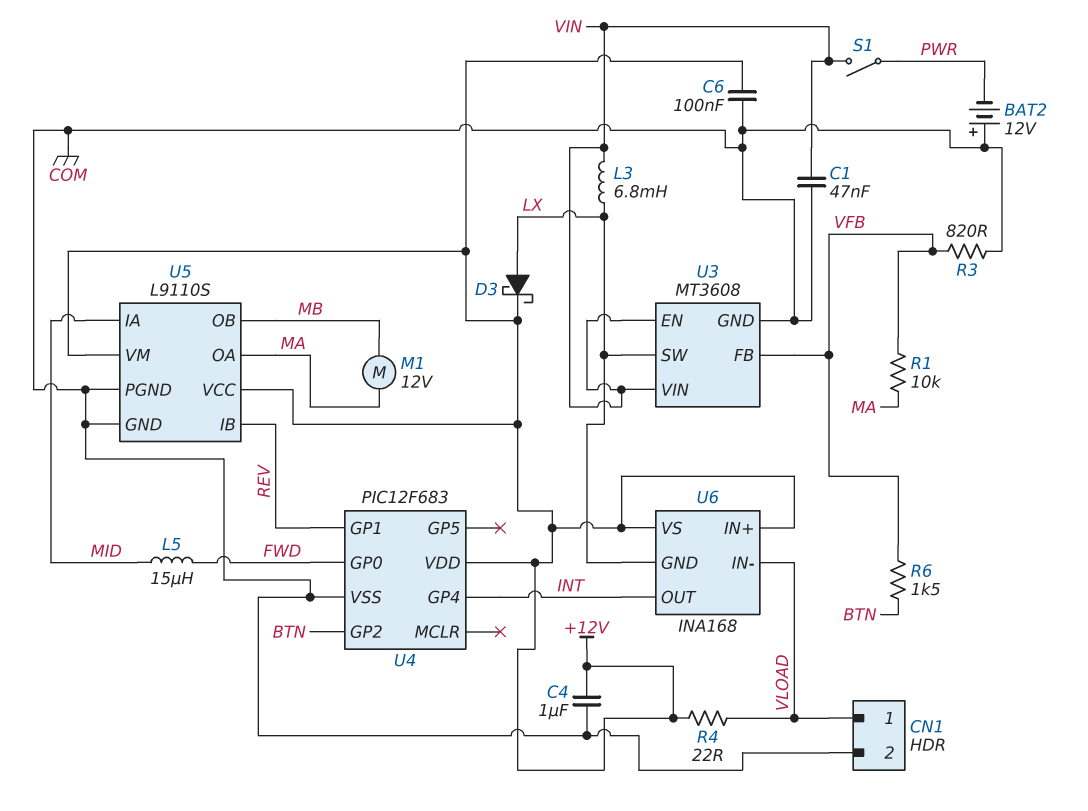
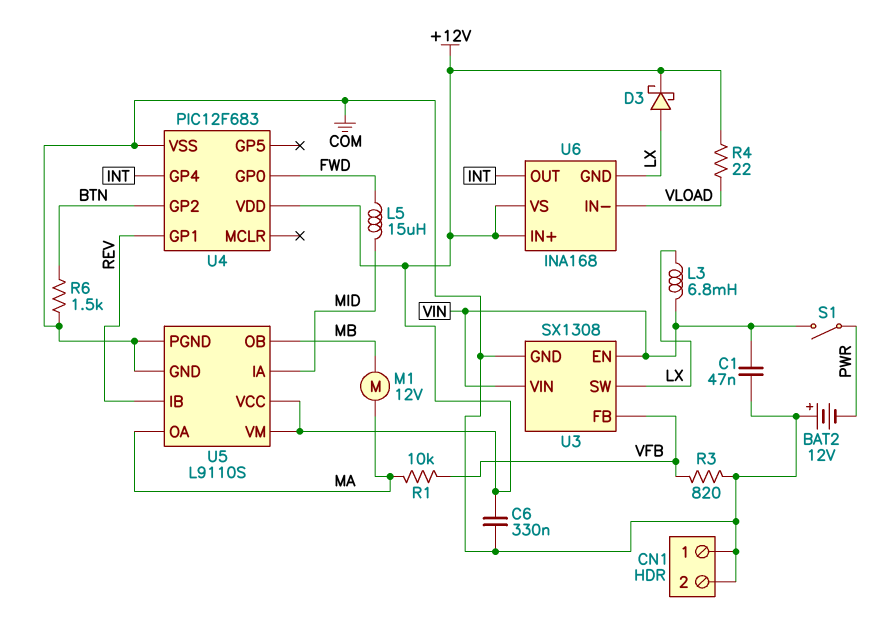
C4: 1uF (+12V, COM) -> none
C6: 100nF (+12V, COM) -> 330nF (+12V, COM)
CN1 pin 1: VLOAD -> COM
R6: 1.5k (BTN, VFB) -> 1.5k (BTN, COM)
U3: MT3608 -> SX1308

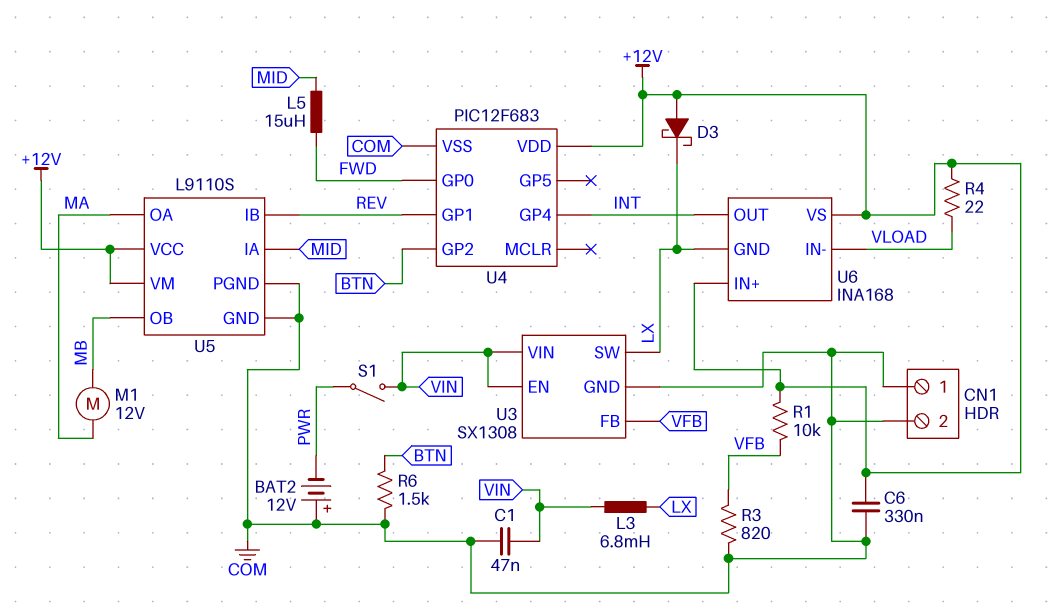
D3: schottky (A LX, K +12V) -> schottky (A +12V, K LX)
R1: 10k (MA, VFB) -> 10k (+12V, VFB)

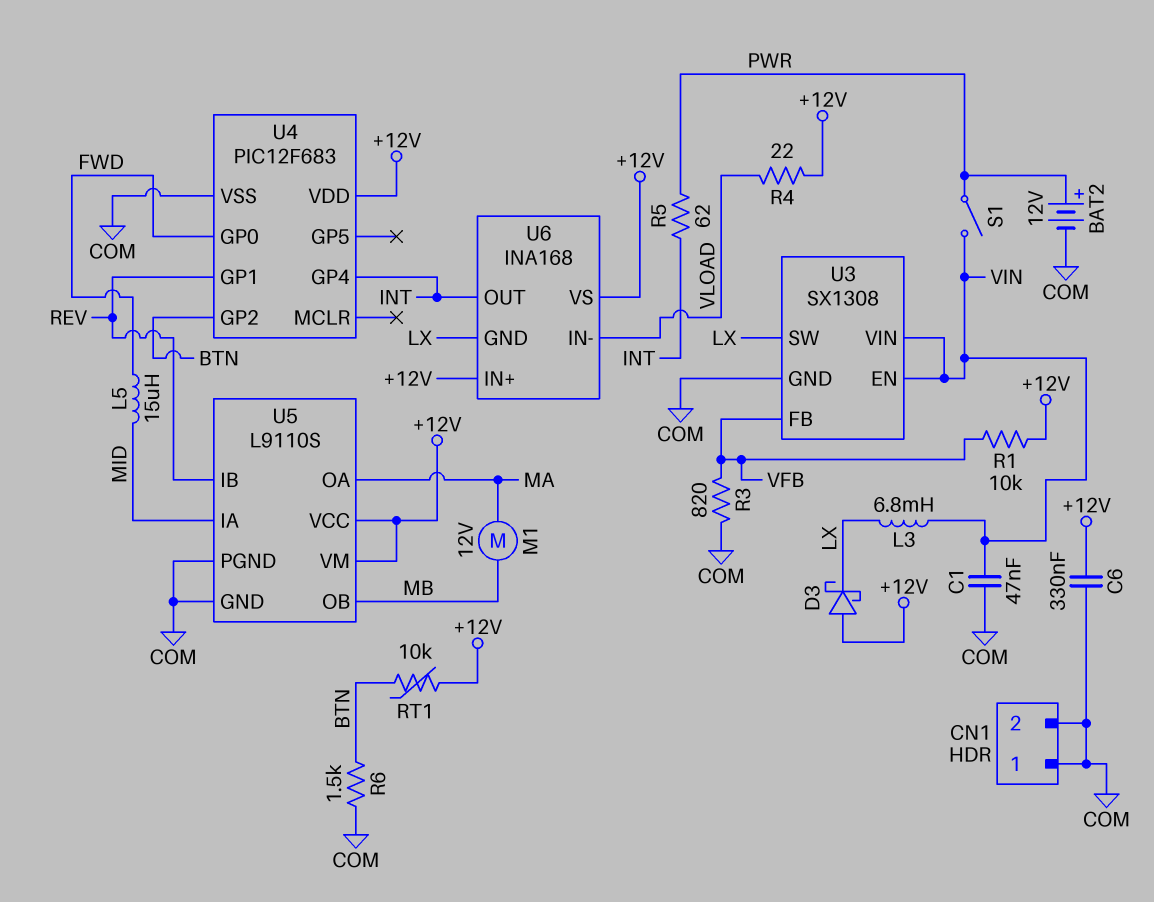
BAT2: 12V (plus COM, minus PWR) -> 12V (plus PWR, minus COM)
R5: none -> 62 (INT, PWR)
RT1: none -> 10k (+12V, BTN)

